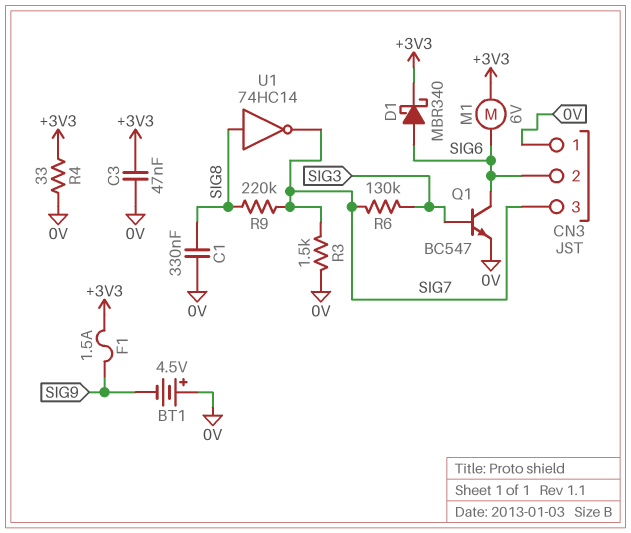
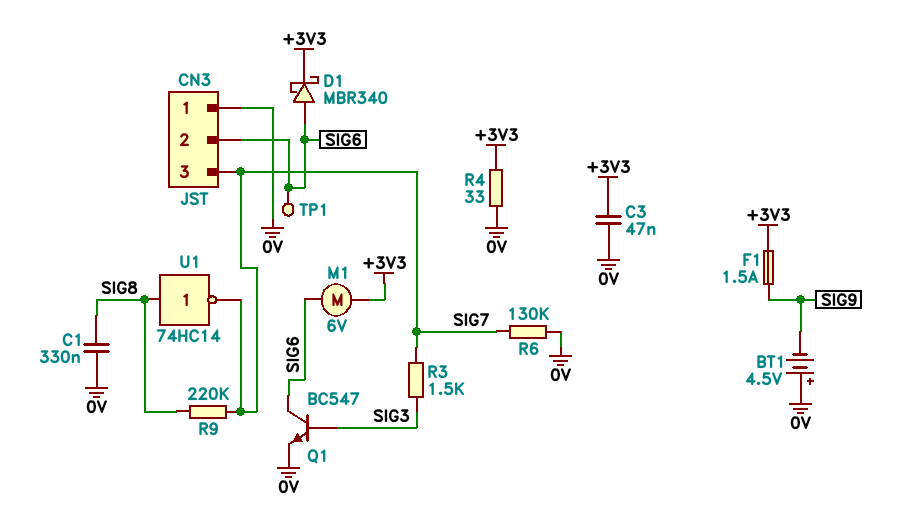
R3: 1.5k (0V, SIG7) -> 1.5k (SIG3, SIG7)
R6: 130k (SIG3, SIG7) -> 130k (0V, SIG7)
TP1: none -> test point (SIG6)

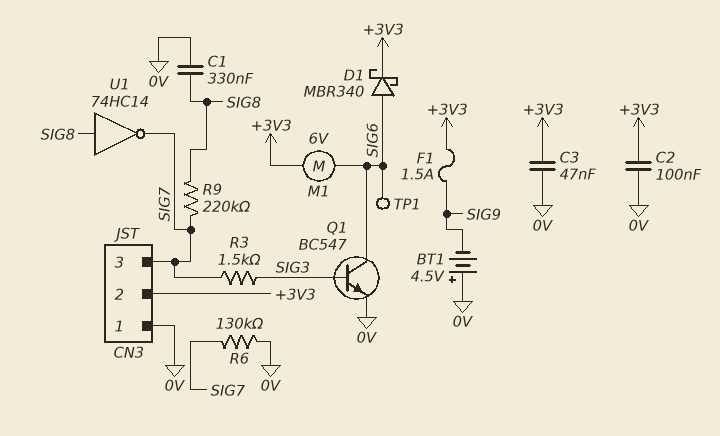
C2: none -> 100nF (+3V3, 0V)
CN3 pin 2: SIG6 -> +3V3
R4: 33 (+3V3, 0V) -> none

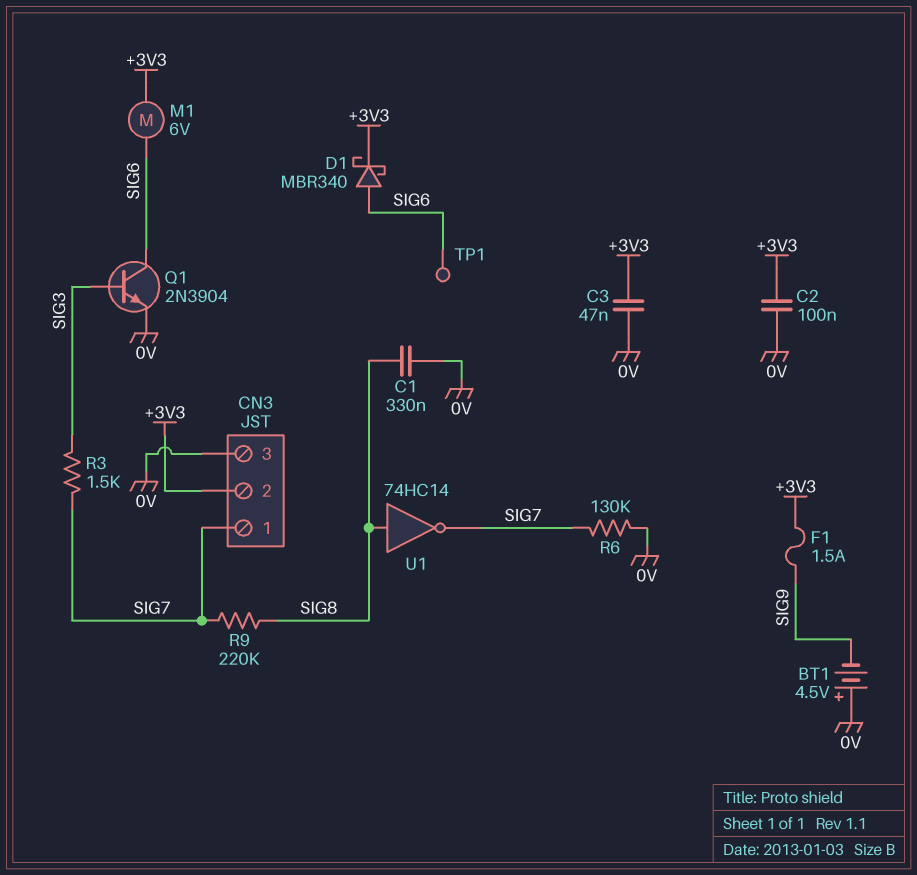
CN3 pin 1: 0V -> SIG7
CN3 pin 3: SIG7 -> 0V
Q1: NPN BC547 (B SIG3, C SIG6, E 0V) -> NPN 2N3904 (B SIG3, C SIG6, E 0V)

